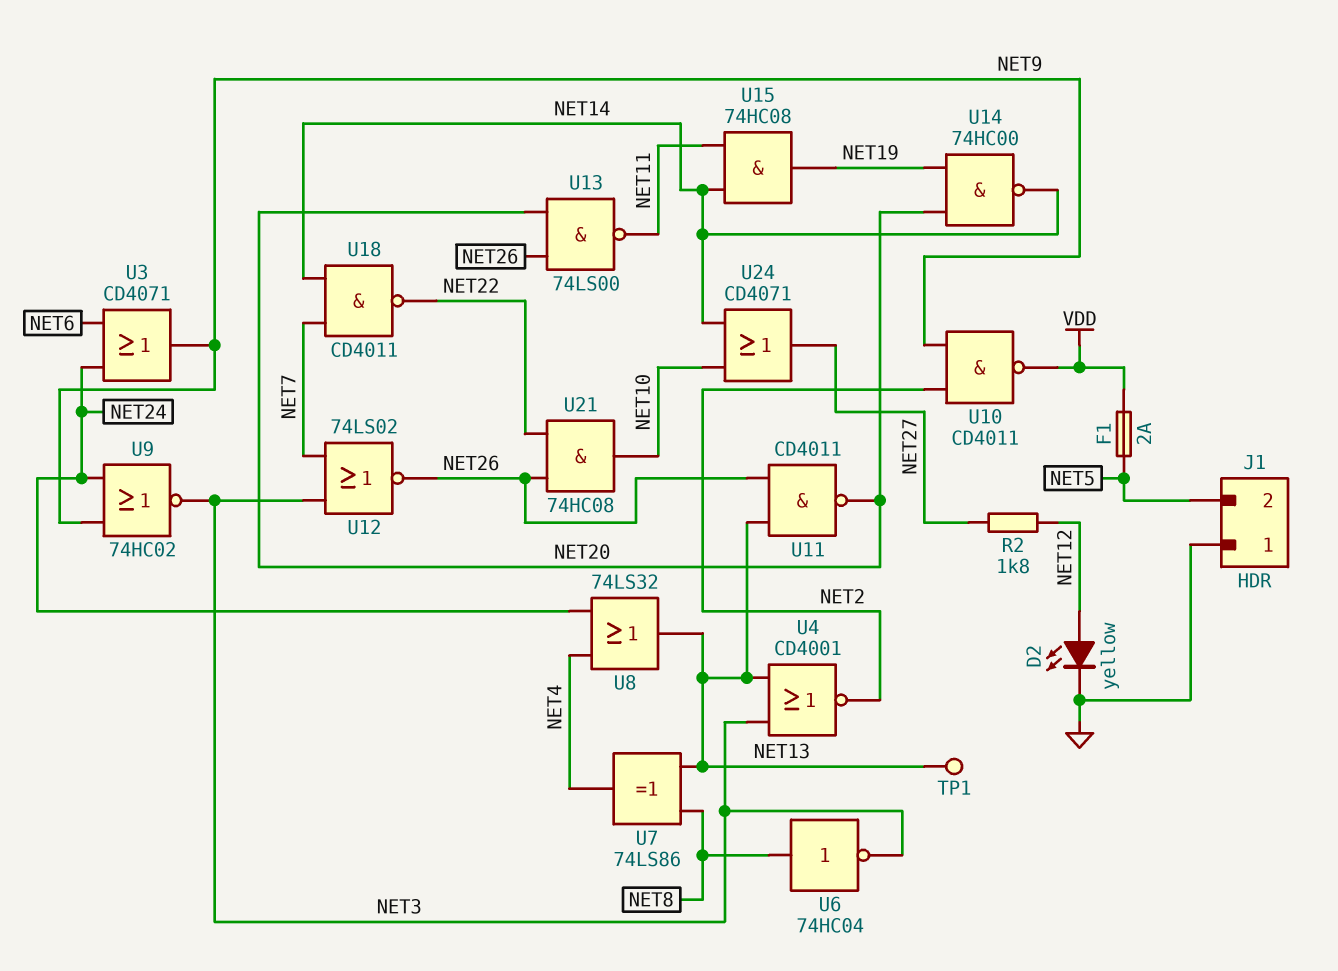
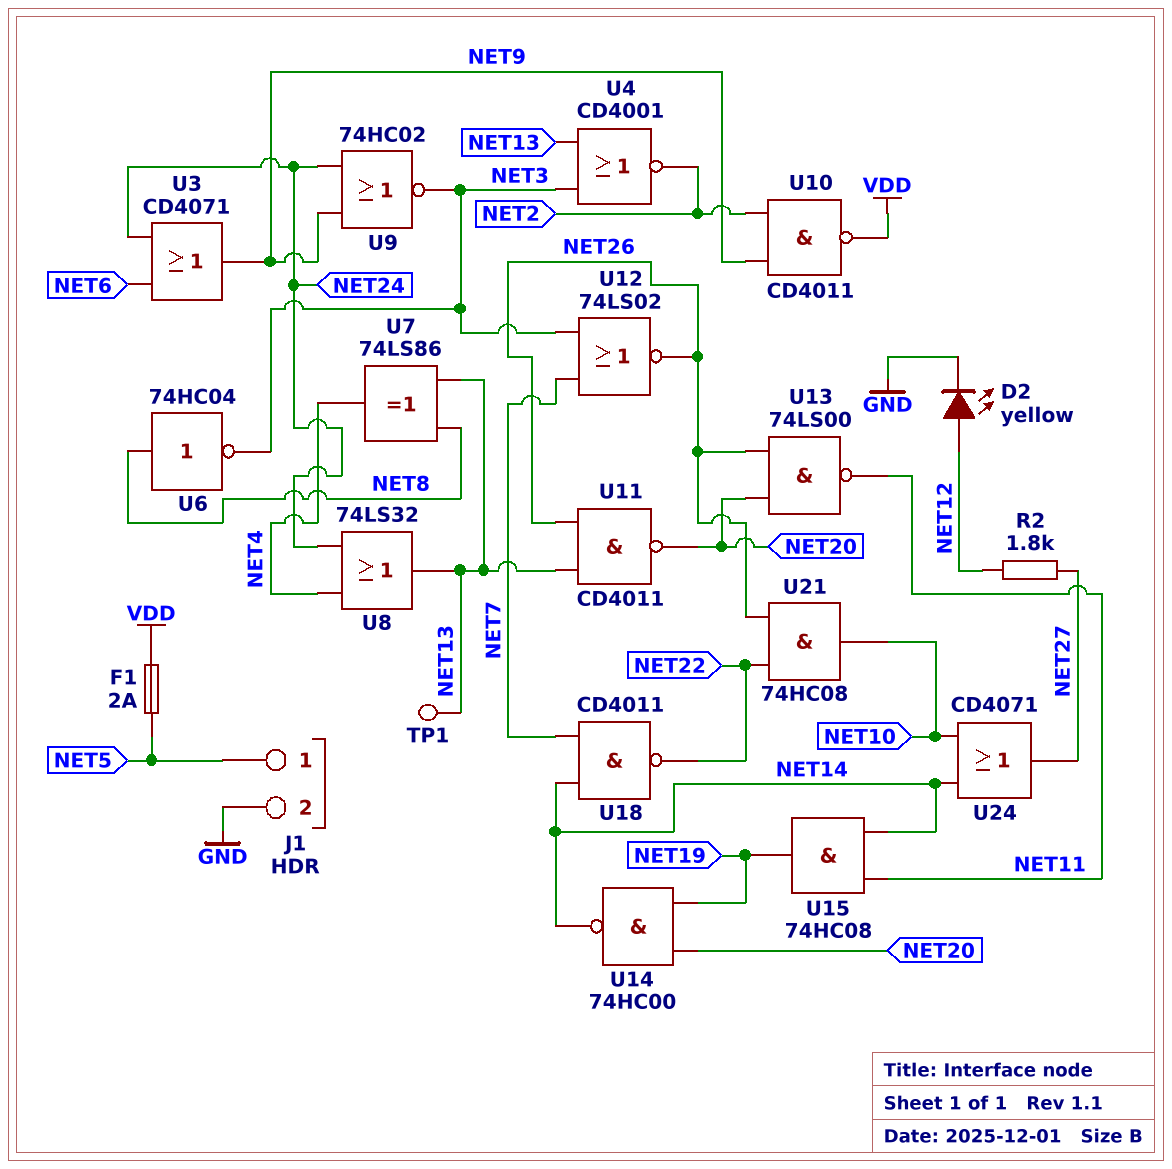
J1 pin 1: GND -> NET5
J1 pin 2: NET5 -> GND

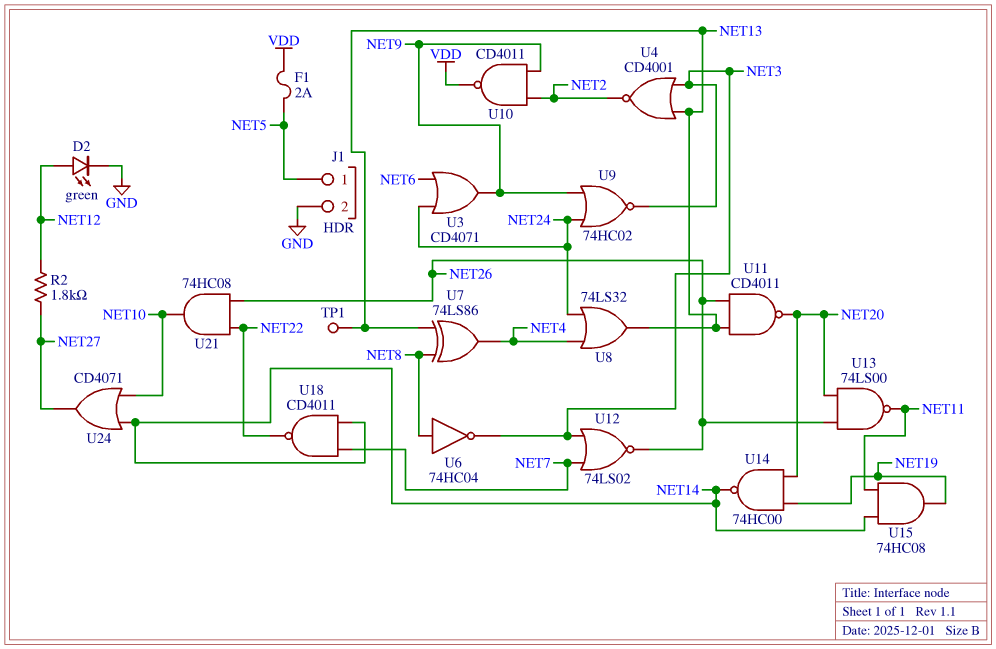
D2: LED yellow (A NET12, K GND) -> LED green (A NET12, K GND)

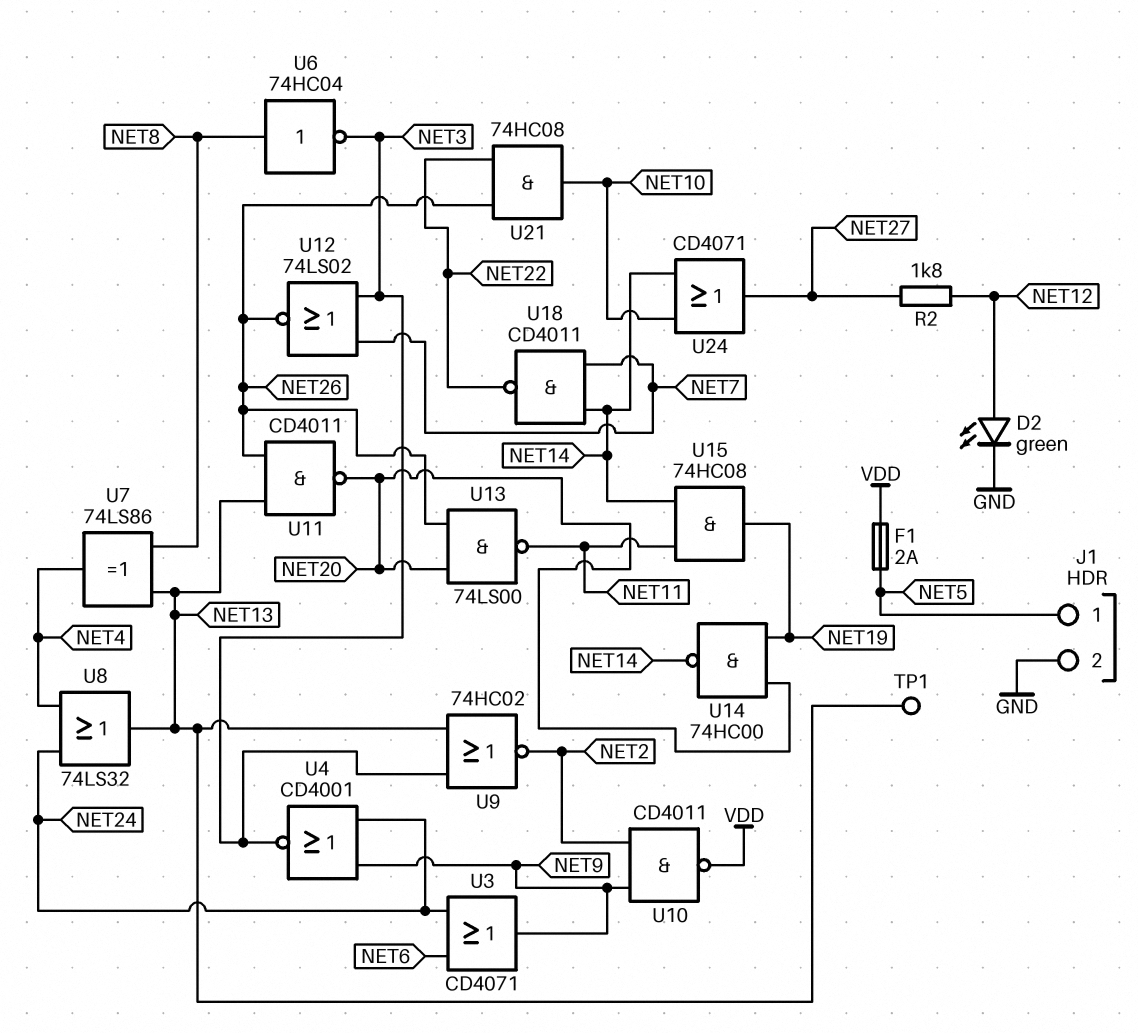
U4: NOR CD4001 (in NET3, in NET13, out NET2) -> NOR CD4001 (in NET9, in NET24, out NET3)
U9: NOR 74HC02 (in NET9, in NET24, out NET3) -> NOR 74HC02 (in NET3, in NET13, out NET2)

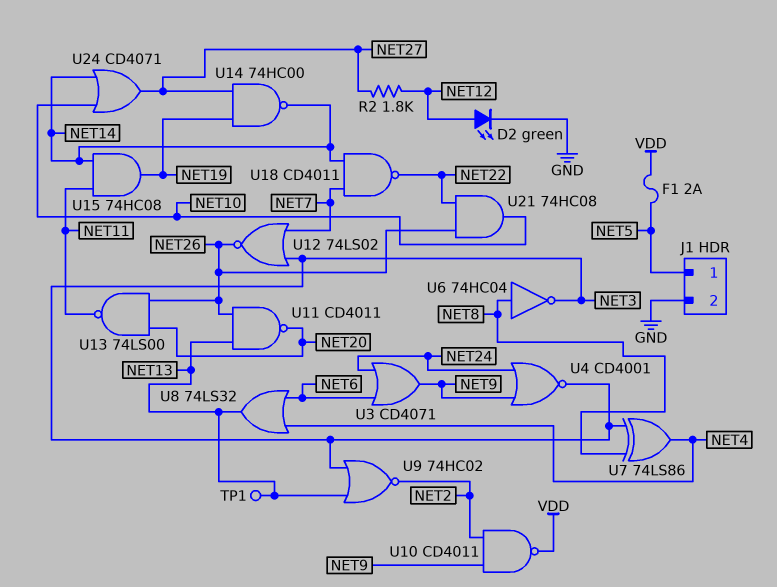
U7: XOR 74LS86 (in NET8, in NET13, out NET4) -> XOR 74LS86 (in NET3, in NET8, out NET4)
U8: OR 74LS32 (in NET4, in NET24, out NET13) -> OR 74LS32 (in NET4, in NET6, out NET13)
U14: NAND 74HC00 (in NET19, in NET20, out NET14) -> NAND 74HC00 (in NET19, in NET27, out NET14)

